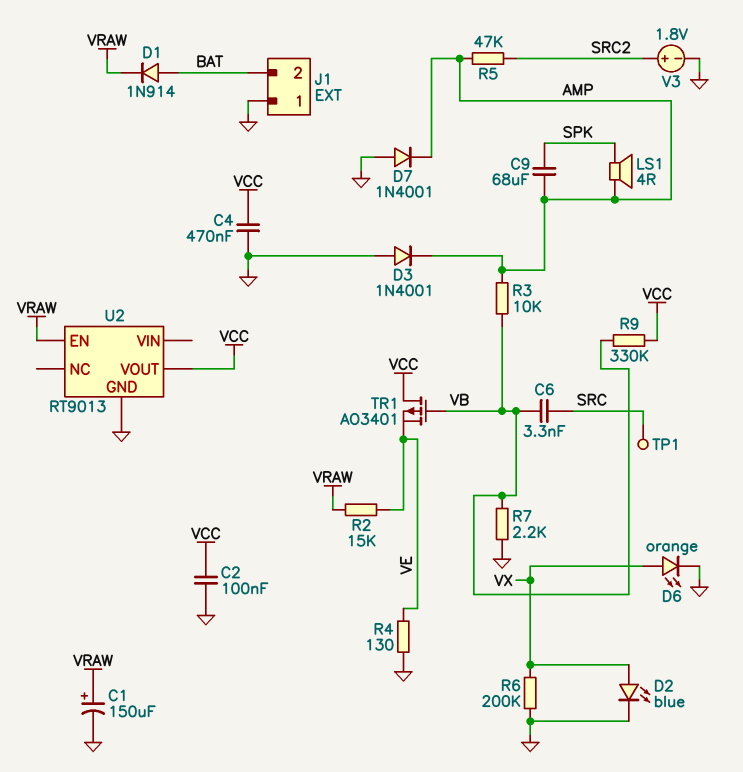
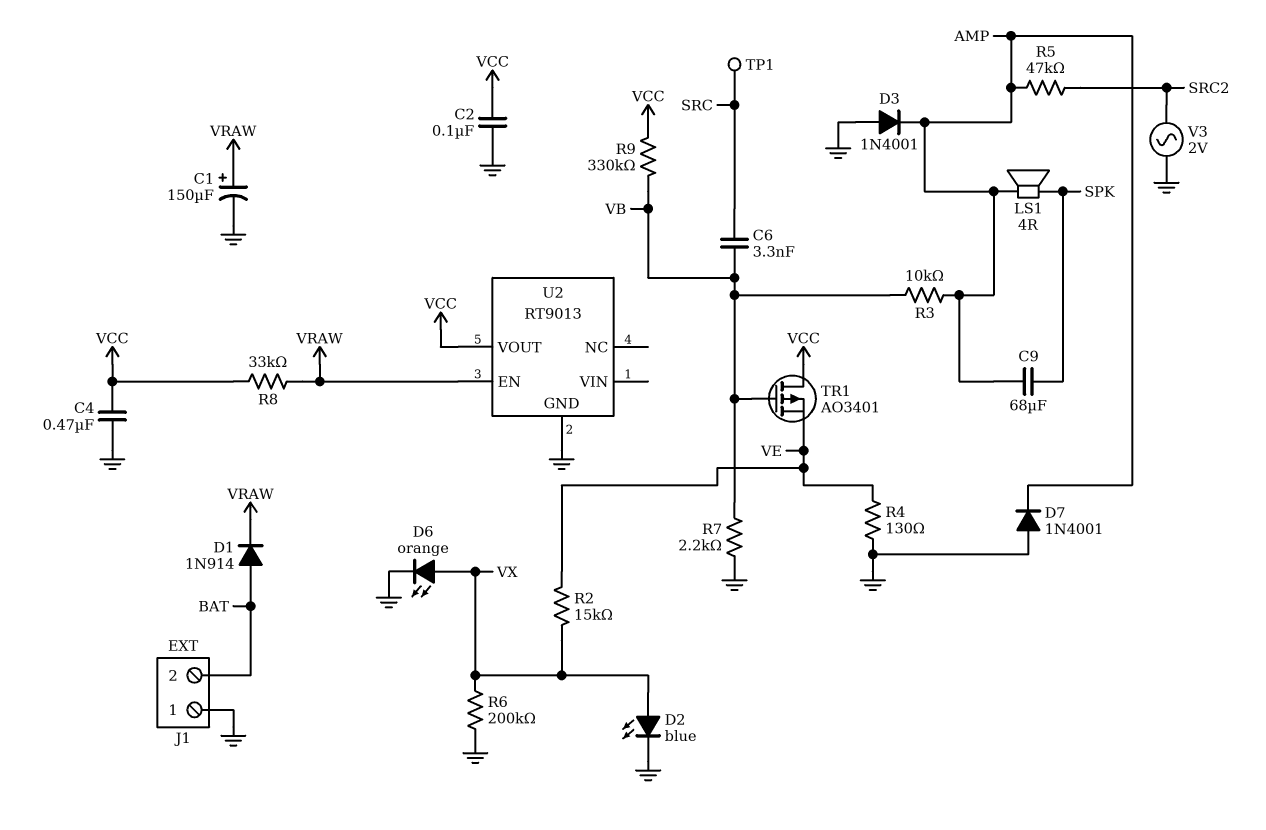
R2: 15k (VE, VRAW) -> 15k (VE, VX)
R8: none -> 33k (VCC, VRAW)
V3: 1.8V (plus SRC2, minus GND) -> AC 2V (GND, SRC2)

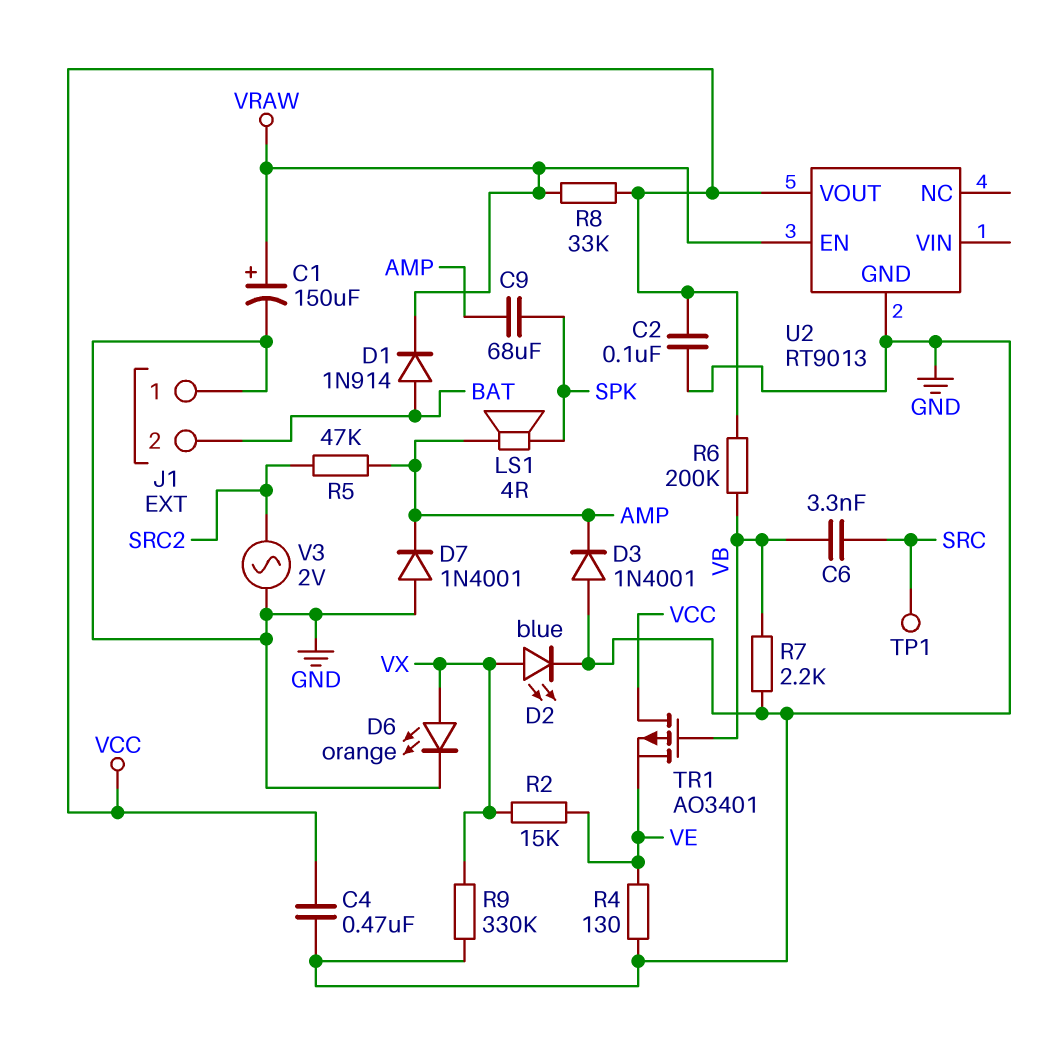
R3: 10k (AMP, VB) -> none
R6: 200k (GND, VX) -> 200k (VB, VCC)
R9: 330k (VB, VCC) -> 330k (GND, VX)

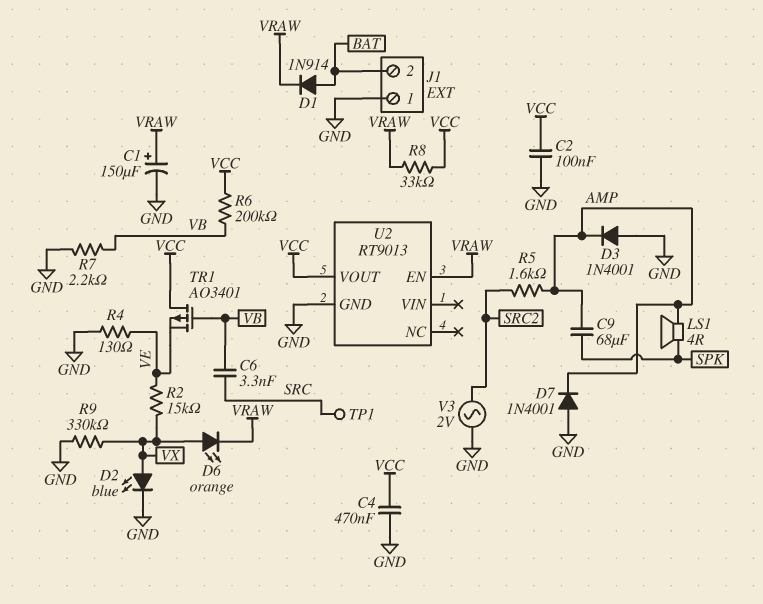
D6: LED orange (A VX, K GND) -> LED orange (A VX, K VRAW)
R5: 47k (AMP, SRC2) -> 1.6k (AMP, SRC2)

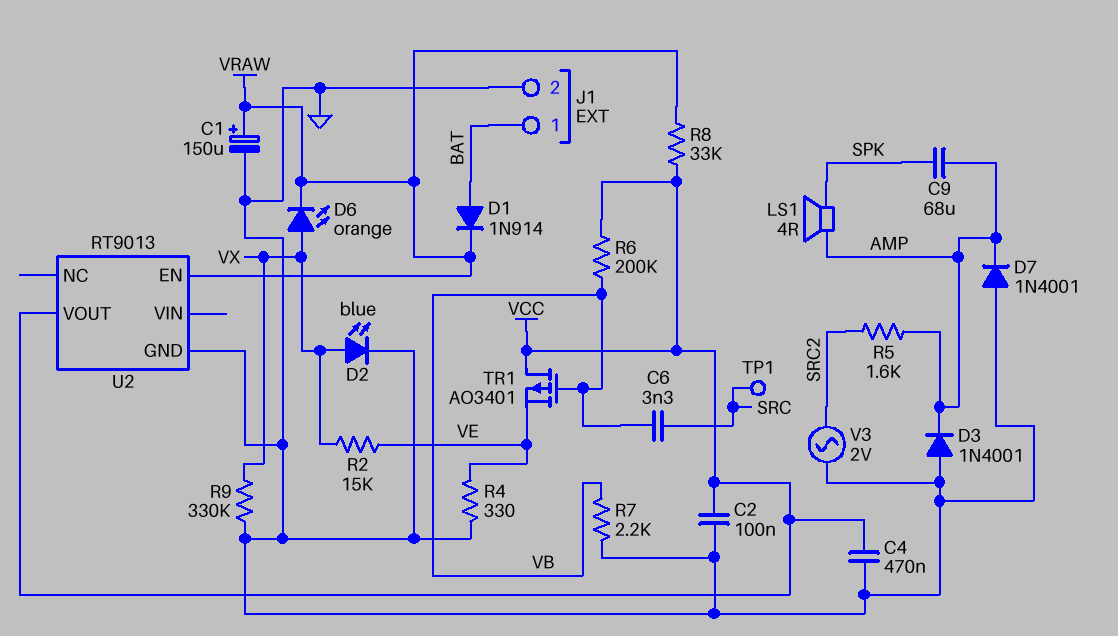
J1 pin 1: GND -> BAT
J1 pin 2: BAT -> GND
R4: 130 (GND, VE) -> 330 (GND, VE)

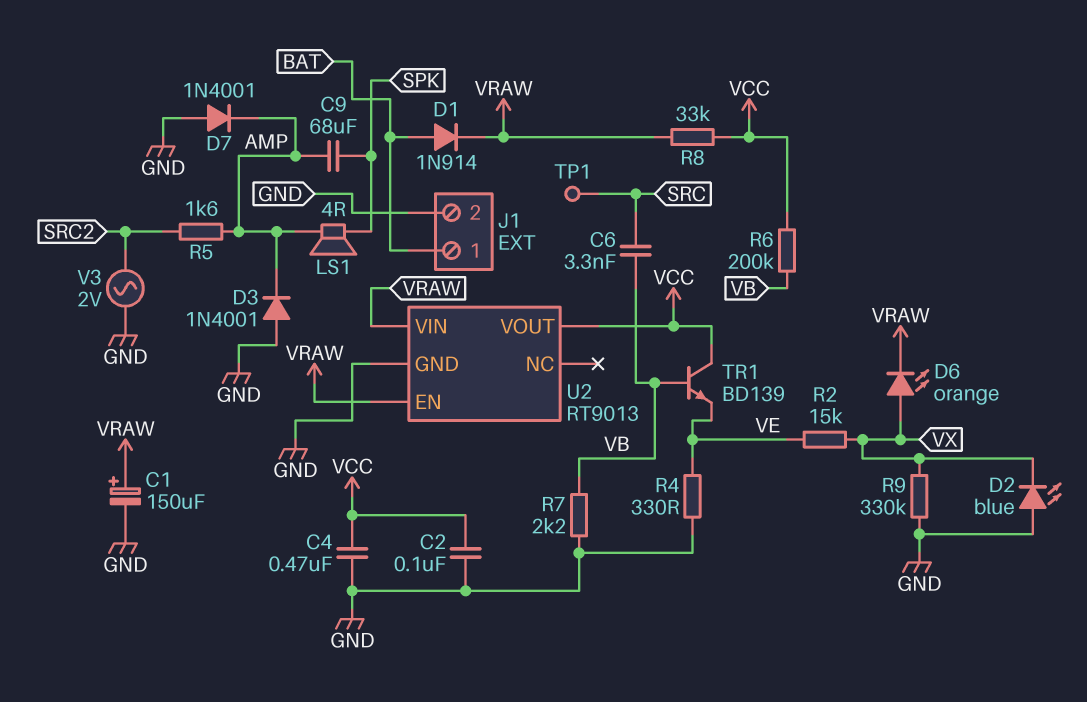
D2: LED blue (A VX, K GND) -> LED blue (A GND, K VX)
TR1: PMOS AO3401 (G VB, D VCC, S VE) -> NPN BD139 (B VB, C VCC, E VE)
U2 pin VIN: none -> VRAW

